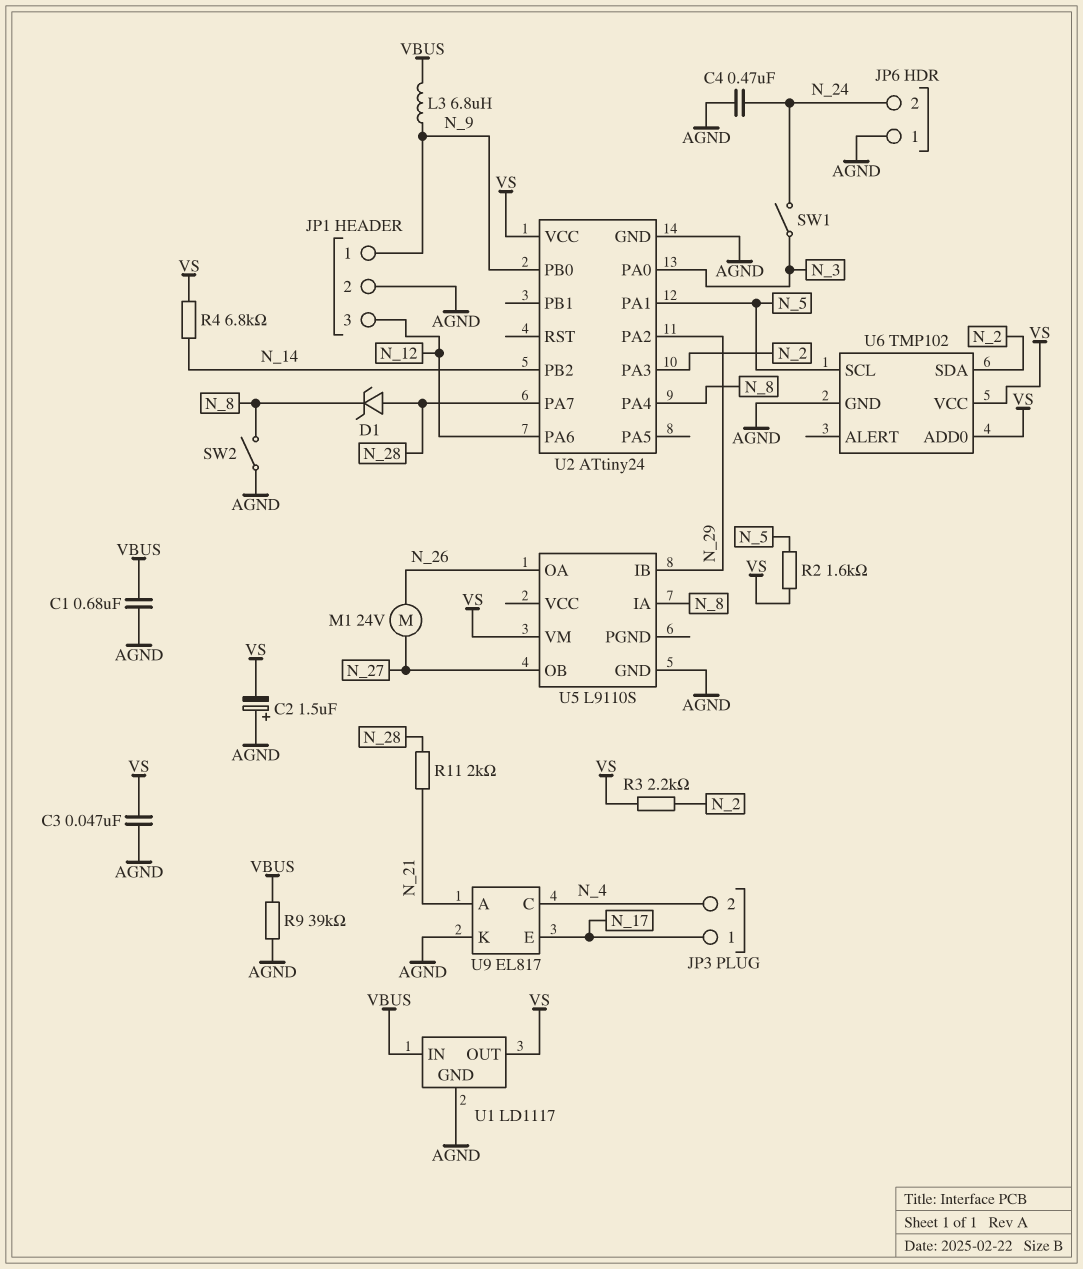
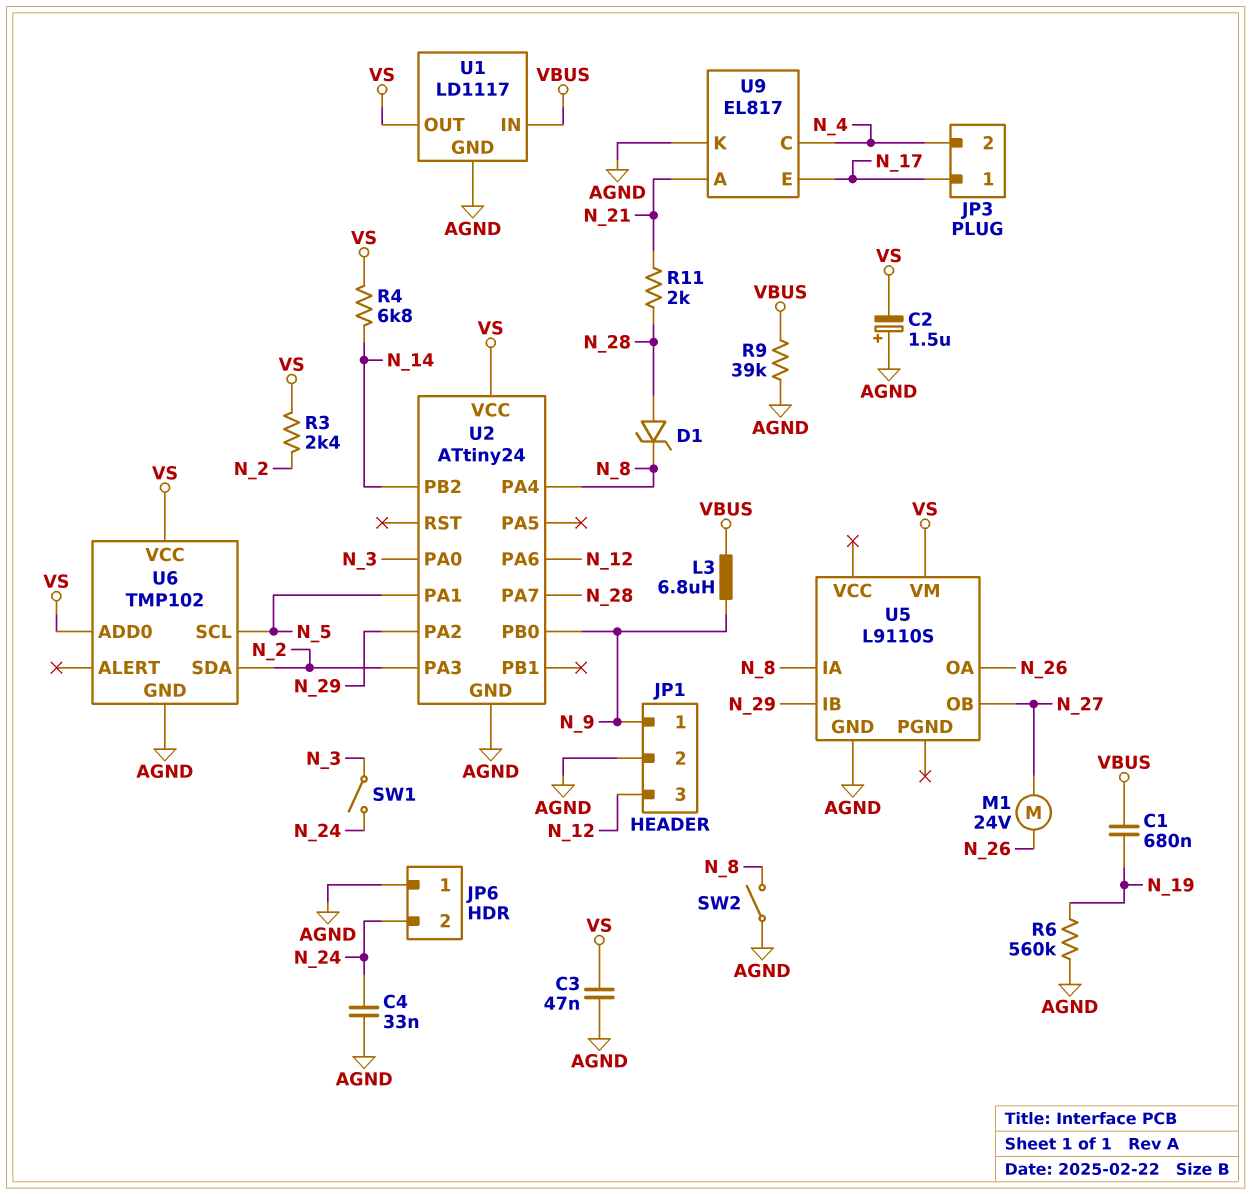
C1: 680nF (AGND, VBUS) -> 680nF (N_19, VBUS)
C4: 470nF (AGND, N_24) -> 33nF (AGND, N_24)
R2: 1.6k (N_5, VS) -> none
R3: 2.2k (N_2, VS) -> 2.4k (N_2, VS)
R6: none -> 560k (AGND, N_19)

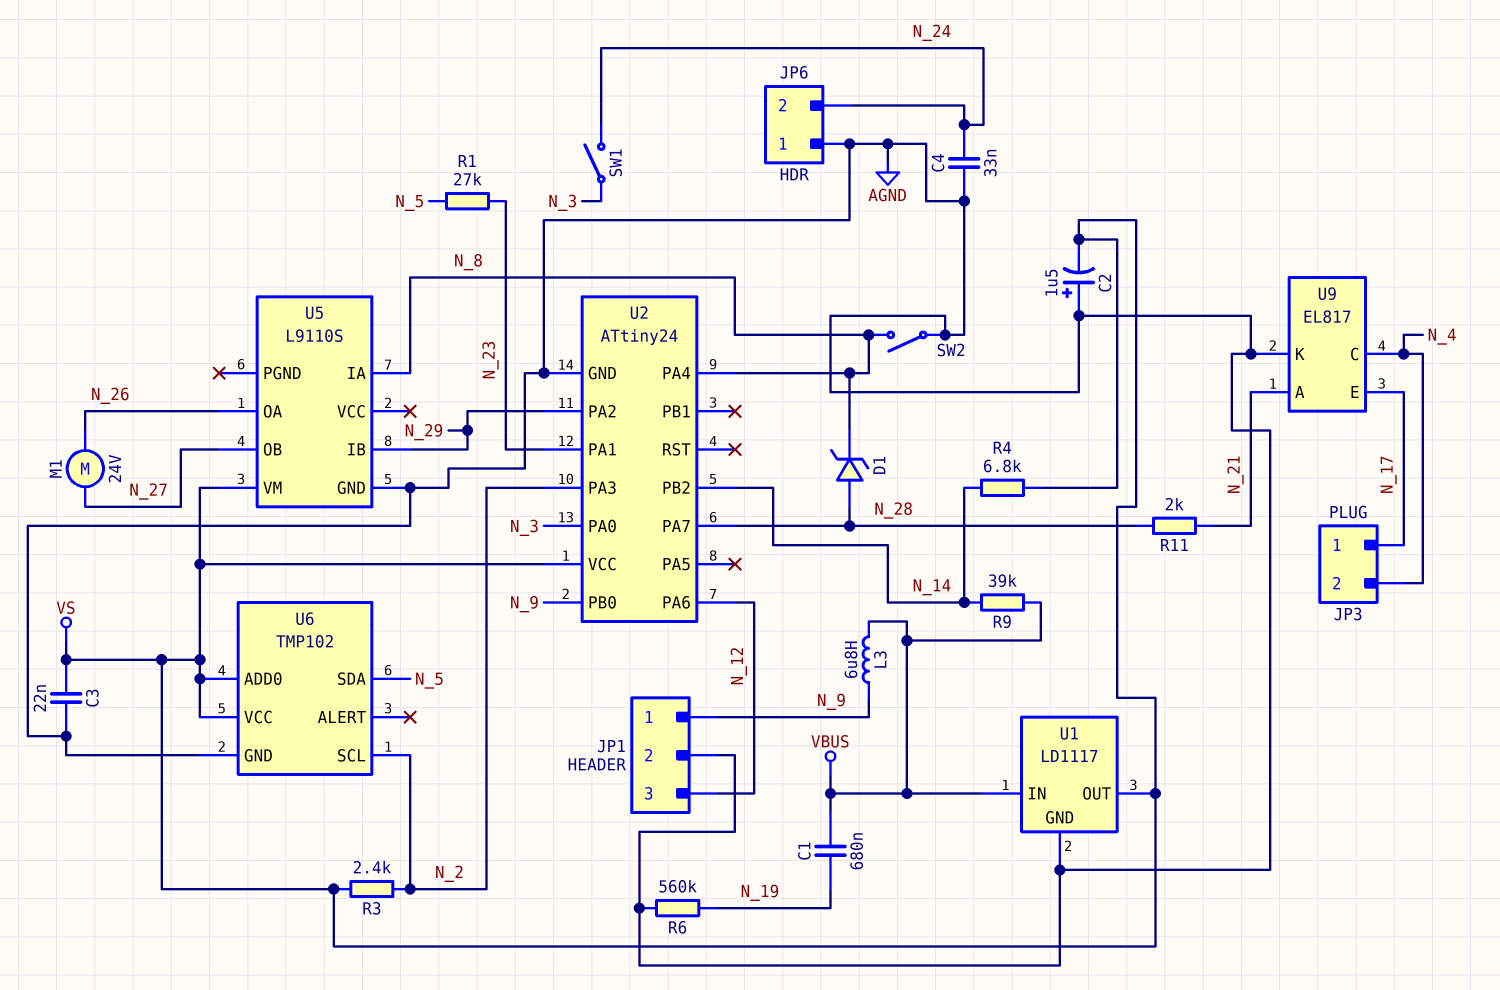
C3: 47nF (AGND, VS) -> 22nF (AGND, VS)
R1: none -> 27k (N_5, N_23)
R9: 39k (AGND, VBUS) -> 39k (N_14, VBUS)
U2 pin PA1: N_5 -> N_23
U6 pin SCL: N_5 -> N_2
U6 pin SDA: N_2 -> N_5

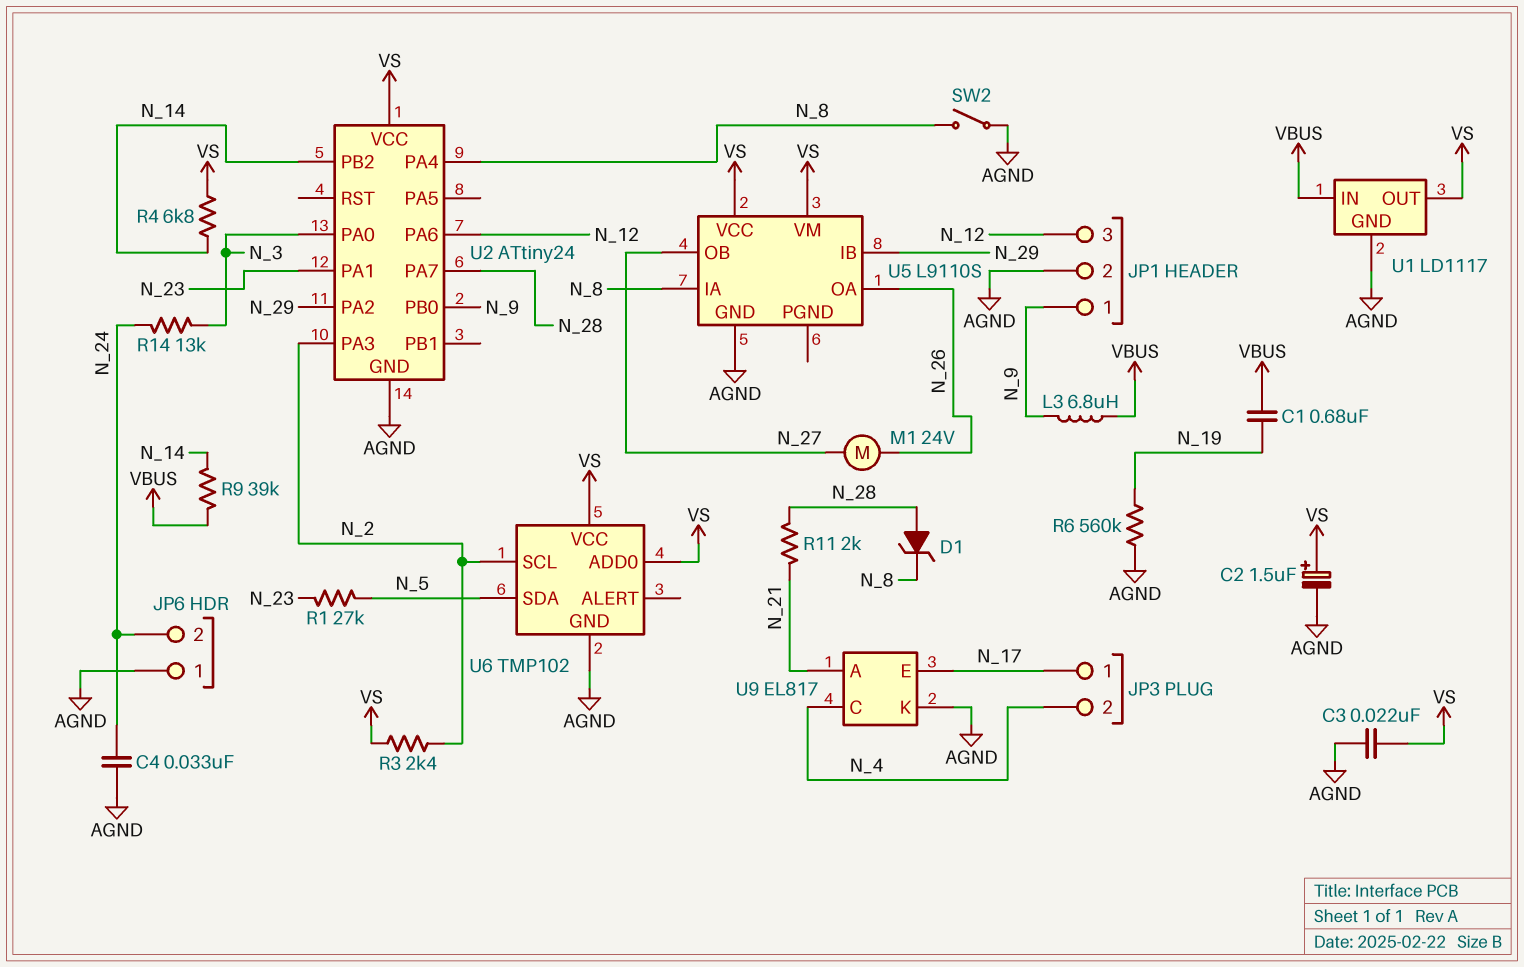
C2: 1.5uF (plus AGND, minus VS) -> 1.5uF (plus VS, minus AGND)
R14: none -> 13k (N_3, N_24)
SW1: switch (N_3, N_24) -> none
U5 pin VCC: none -> VS

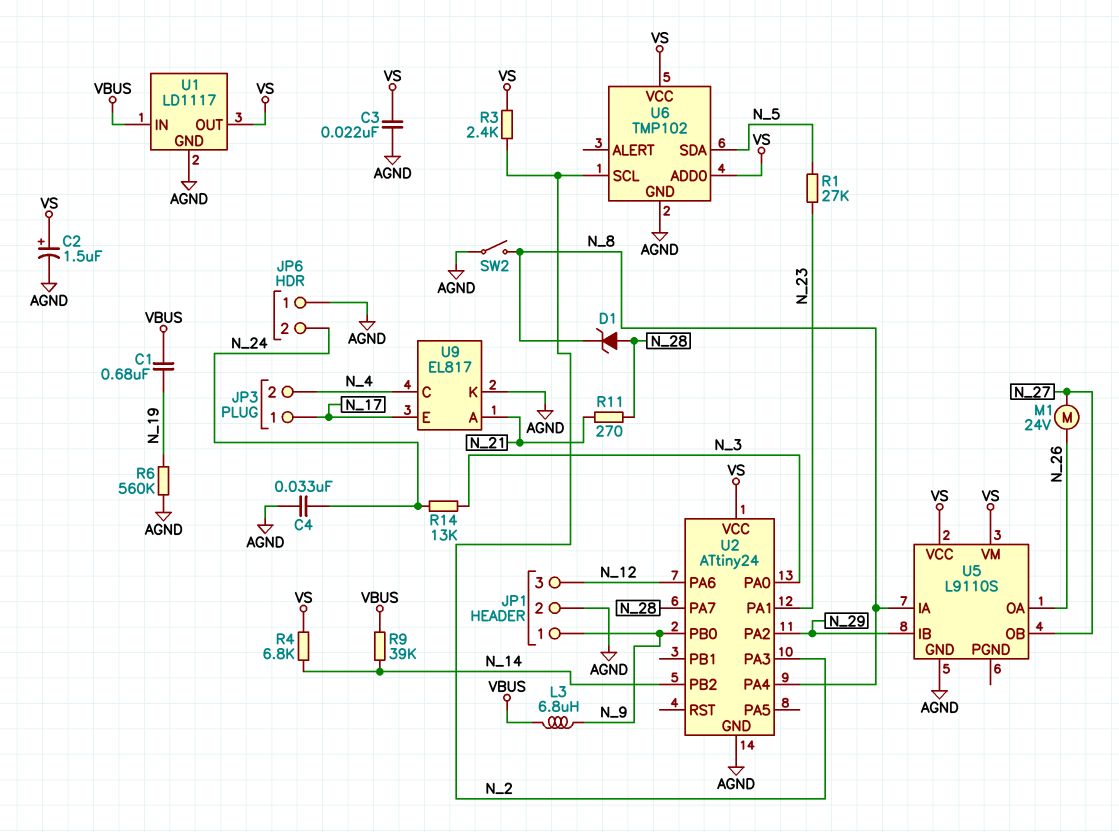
R11: 2k (N_21, N_28) -> 270 (N_21, N_28)

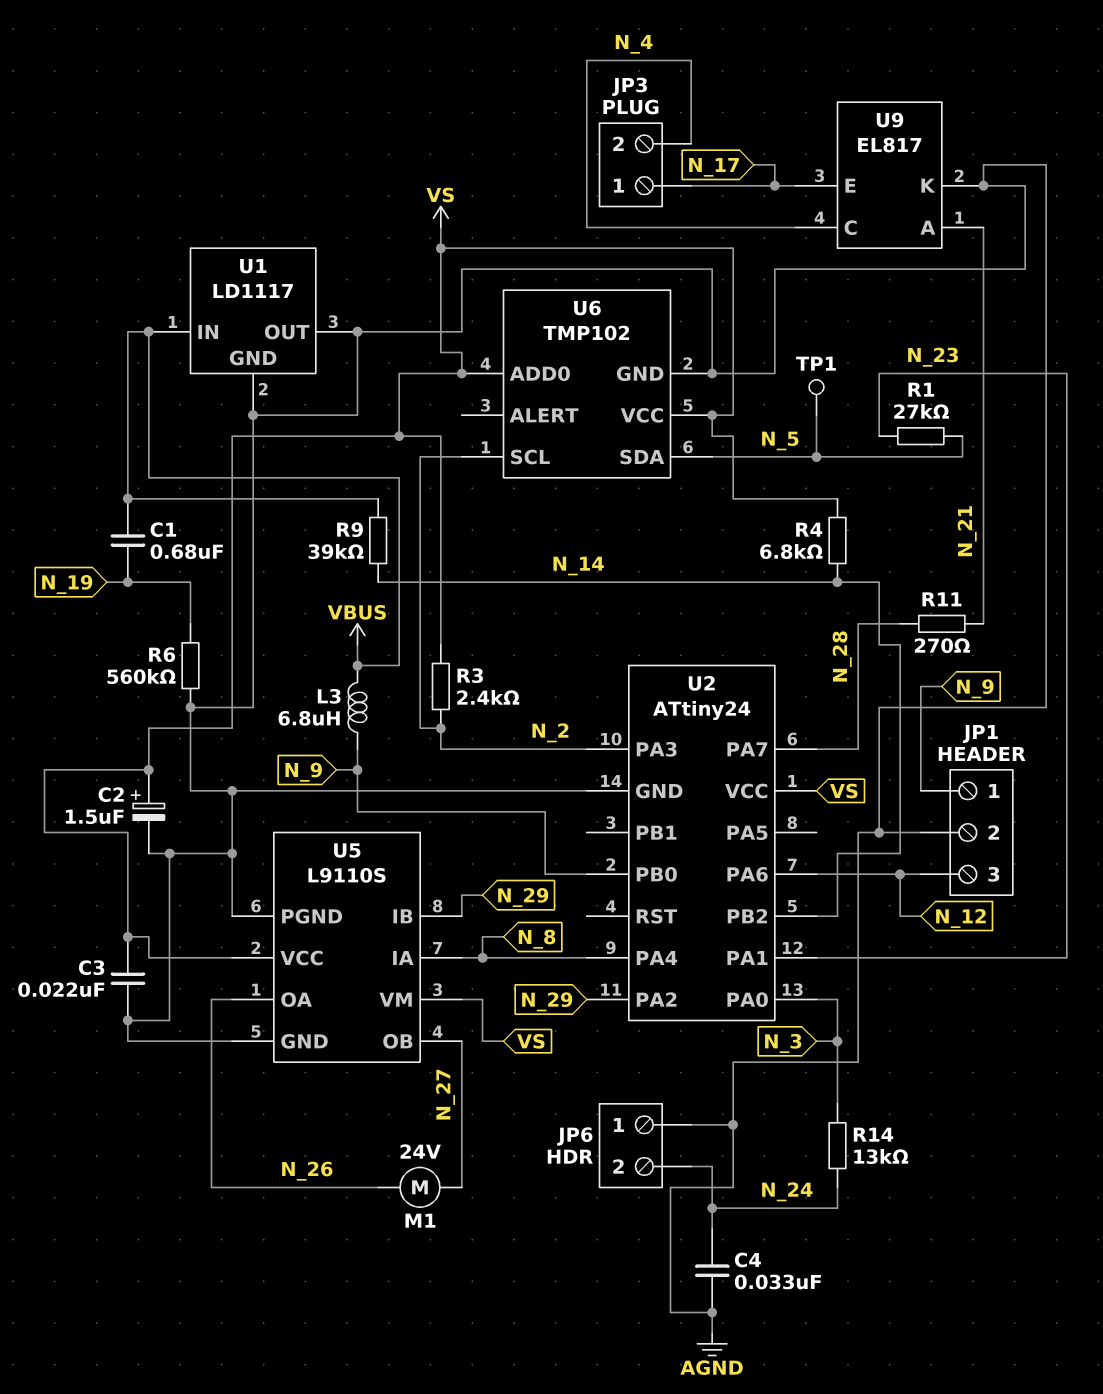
D1: zener (A N_28, K N_8) -> none
SW2: switch (AGND, N_8) -> none
TP1: none -> test point (N_5)
U1 pin OUT: VS -> AGND
U5 pin PGND: none -> AGND

